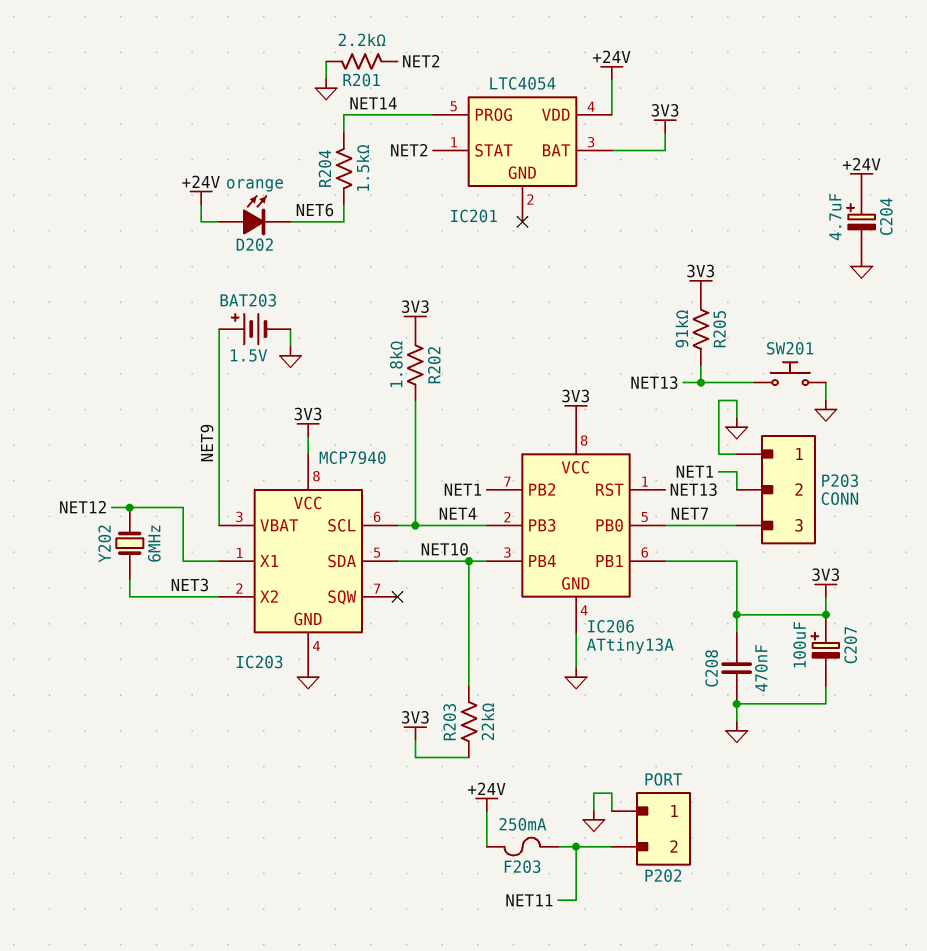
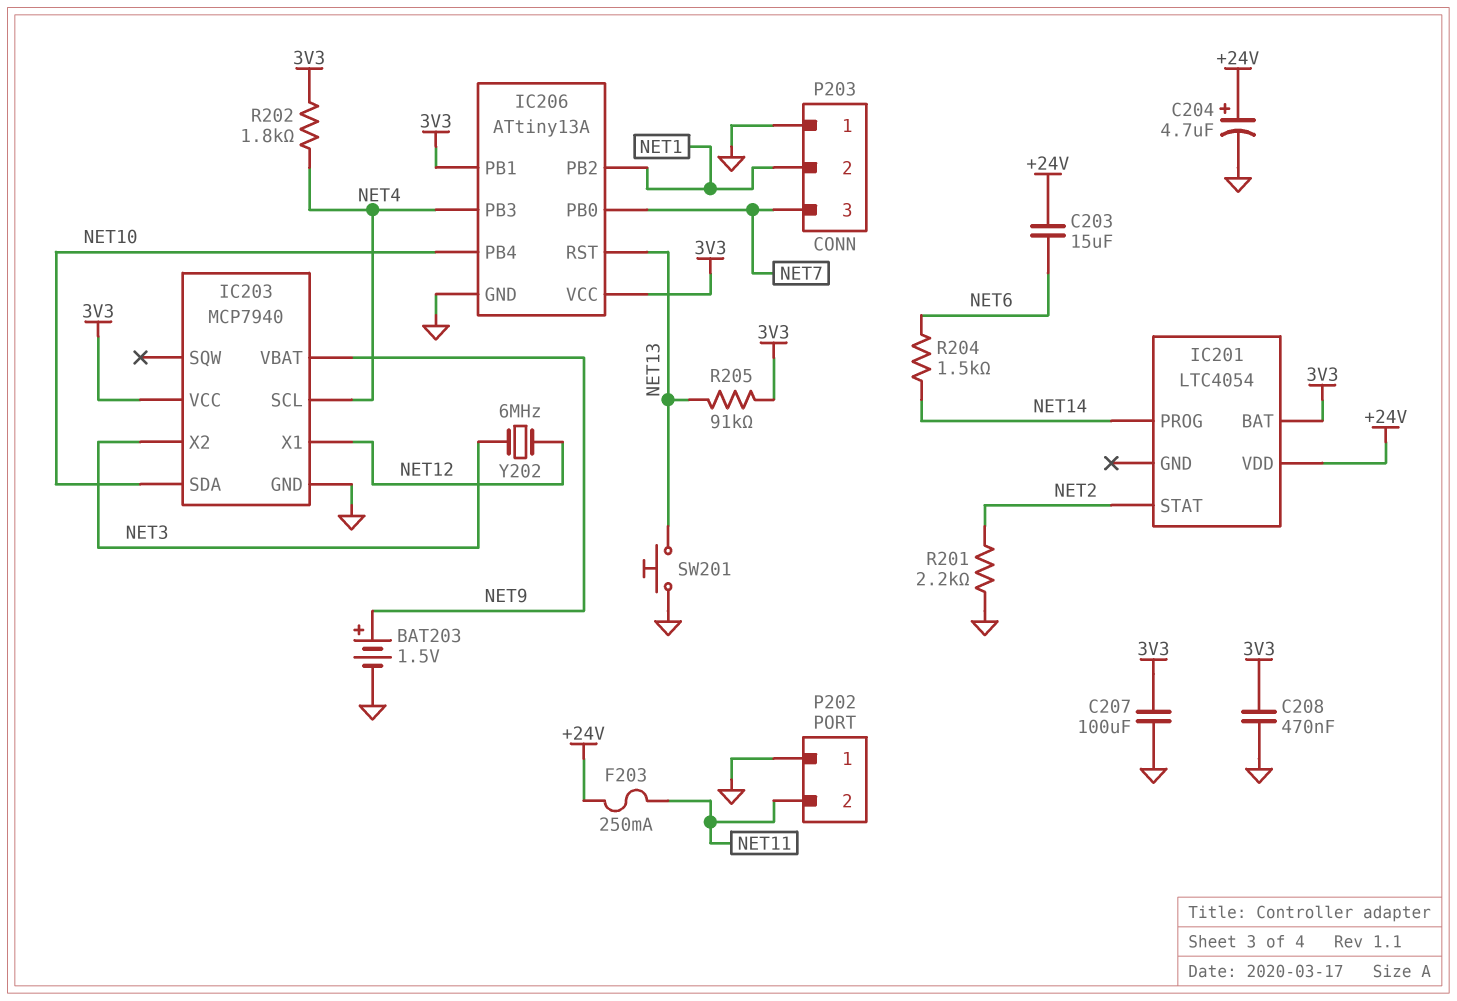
C203: none -> 15uF (+24V, NET6)
C207: 100uF (plus 3V3, minus GND) -> 100uF (3V3, GND)
D202: LED orange (A +24V, K NET6) -> none
R203: 22k (3V3, NET10) -> none

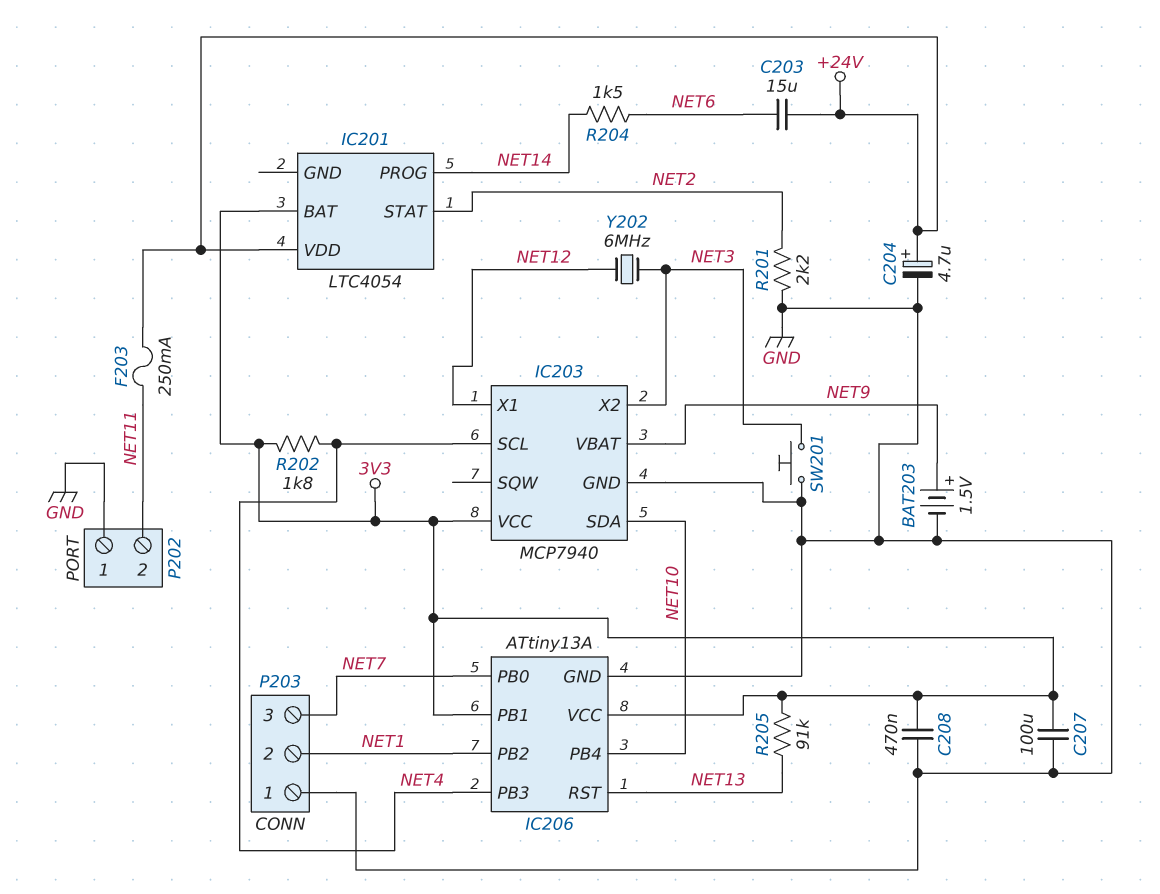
SW201: button (GND, NET13) -> button (GND, NET3)

